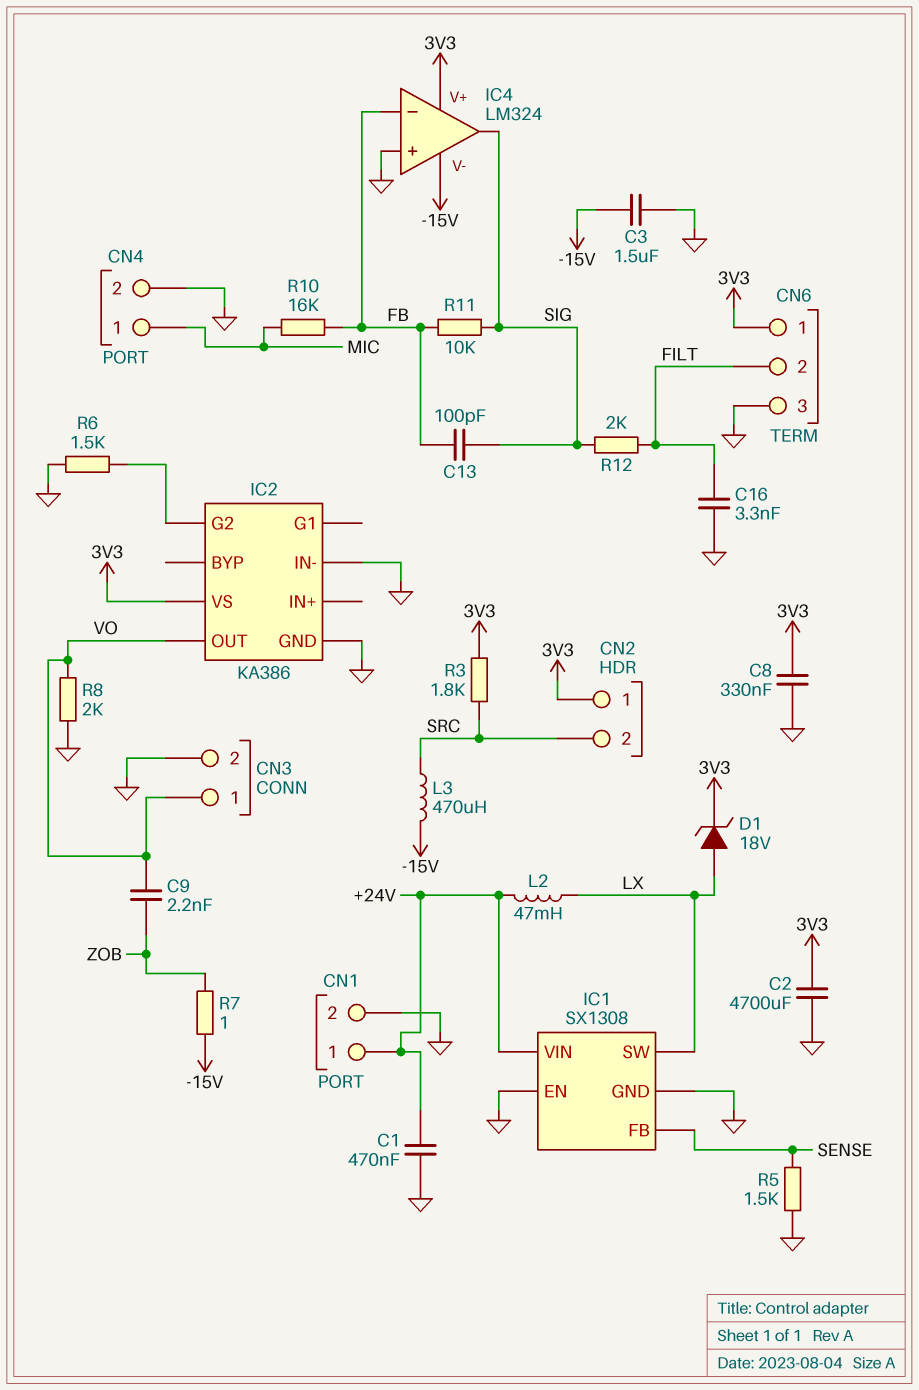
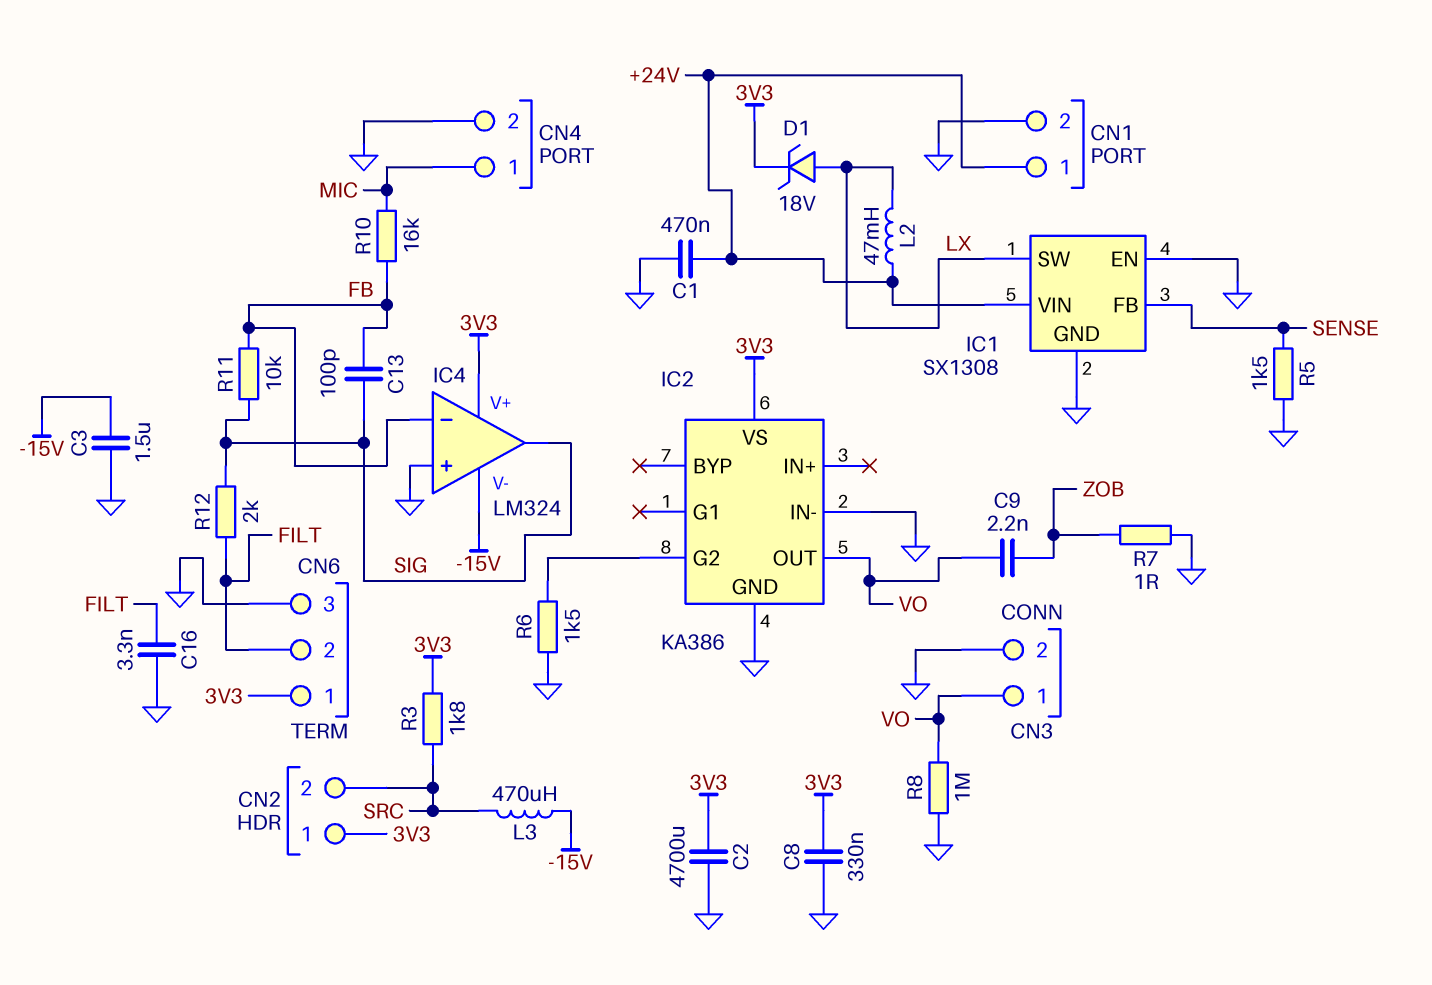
R7: 1 (-15V, ZOB) -> 1 (GND, ZOB)
R8: 2k (GND, VO) -> 1M (GND, VO)

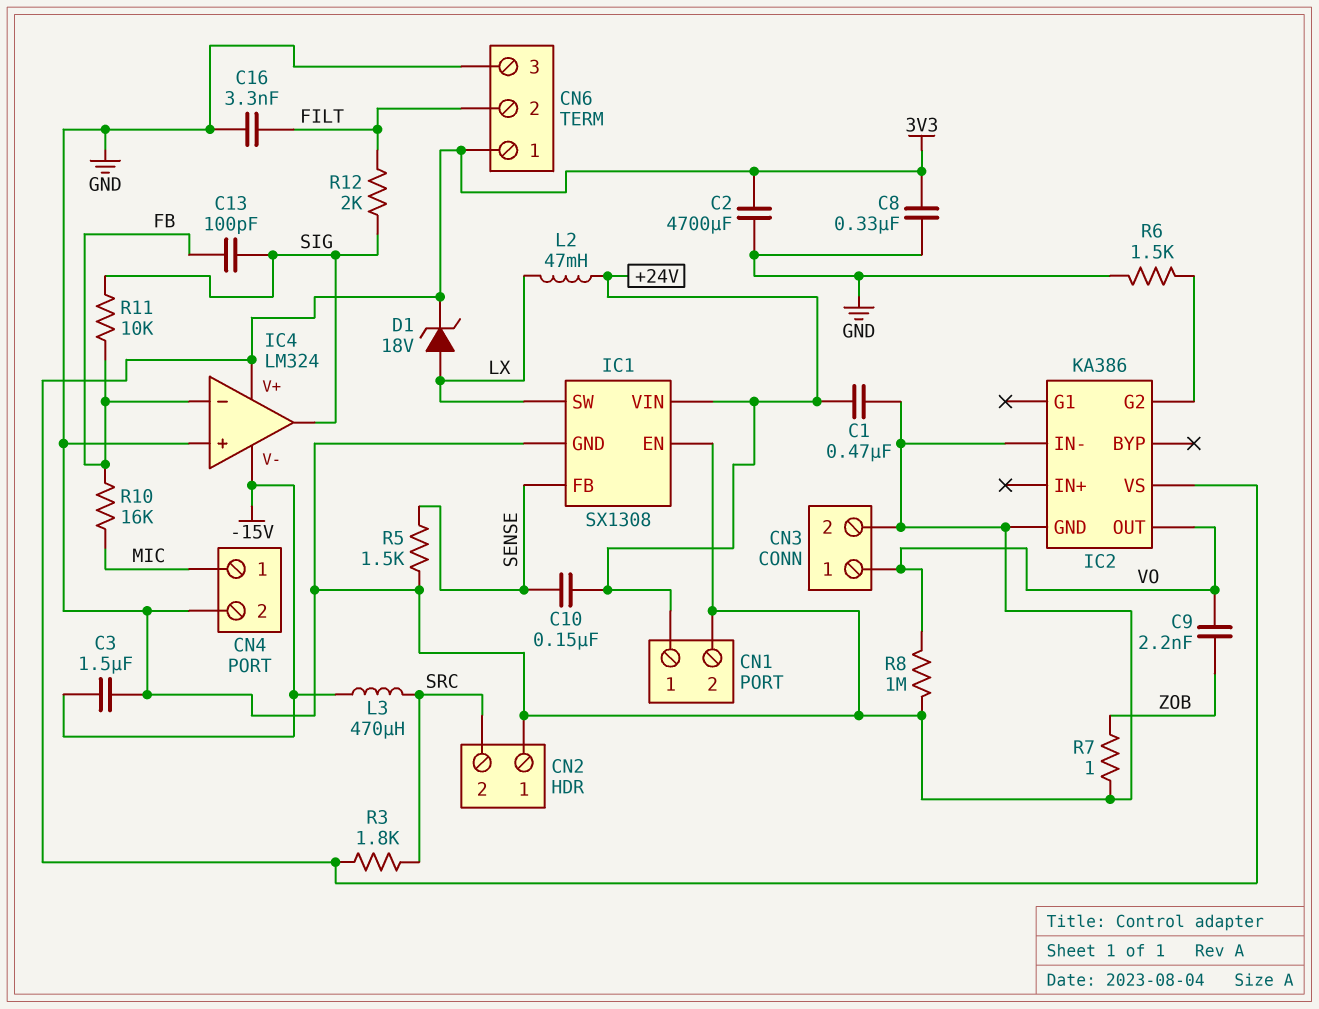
C10: none -> 150nF (+24V, SENSE)
CN2 pin 1: 3V3 -> GND

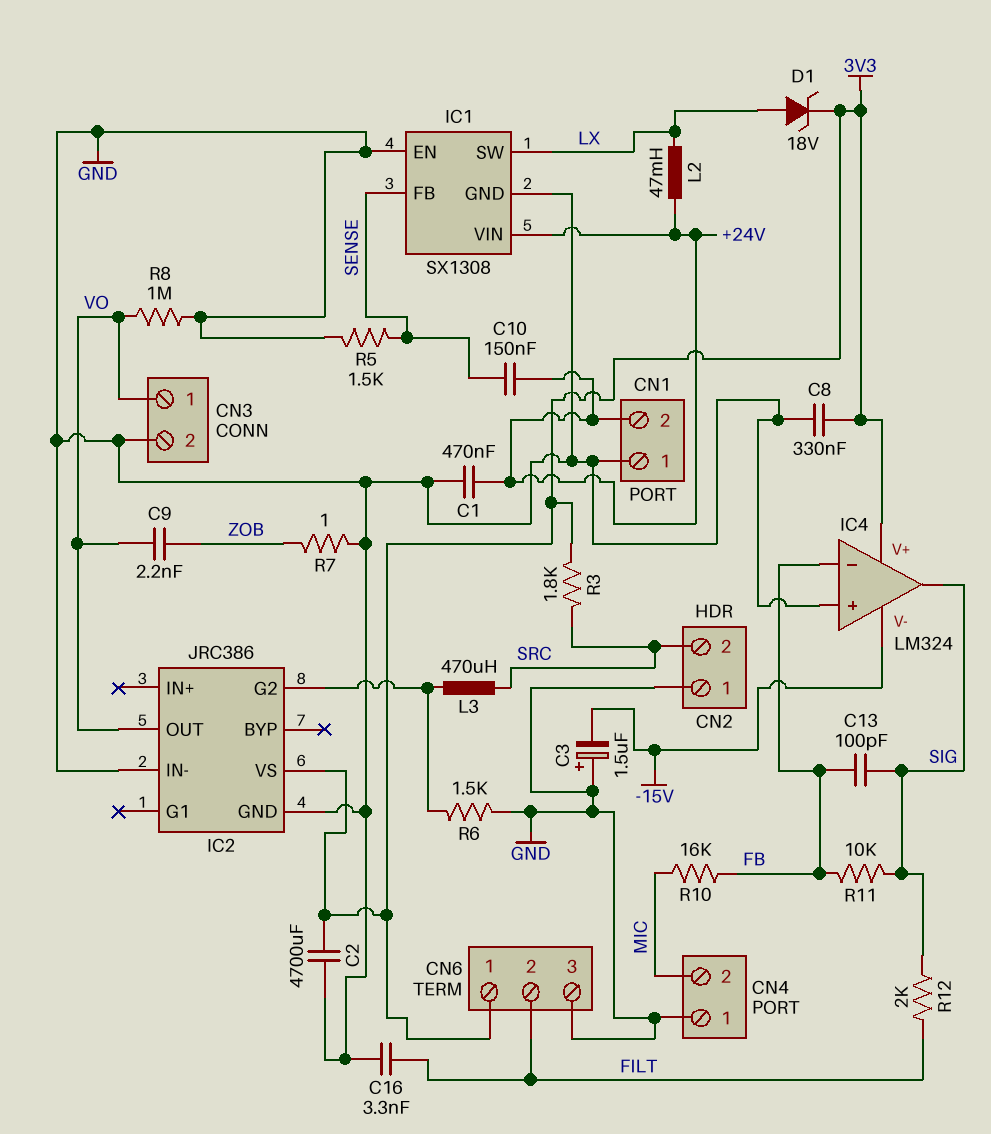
C3: 1.5uF (-15V, GND) -> 1.5uF (plus GND, minus -15V)
CN1 pin 1: +24V -> GND
CN1 pin 2: GND -> +24V
CN4 pin 1: MIC -> GND
CN4 pin 2: GND -> MIC
IC2: KA386 -> JRC386
L3: 470uH (-15V, SRC) -> 470uH (IC2/G2, SRC)

